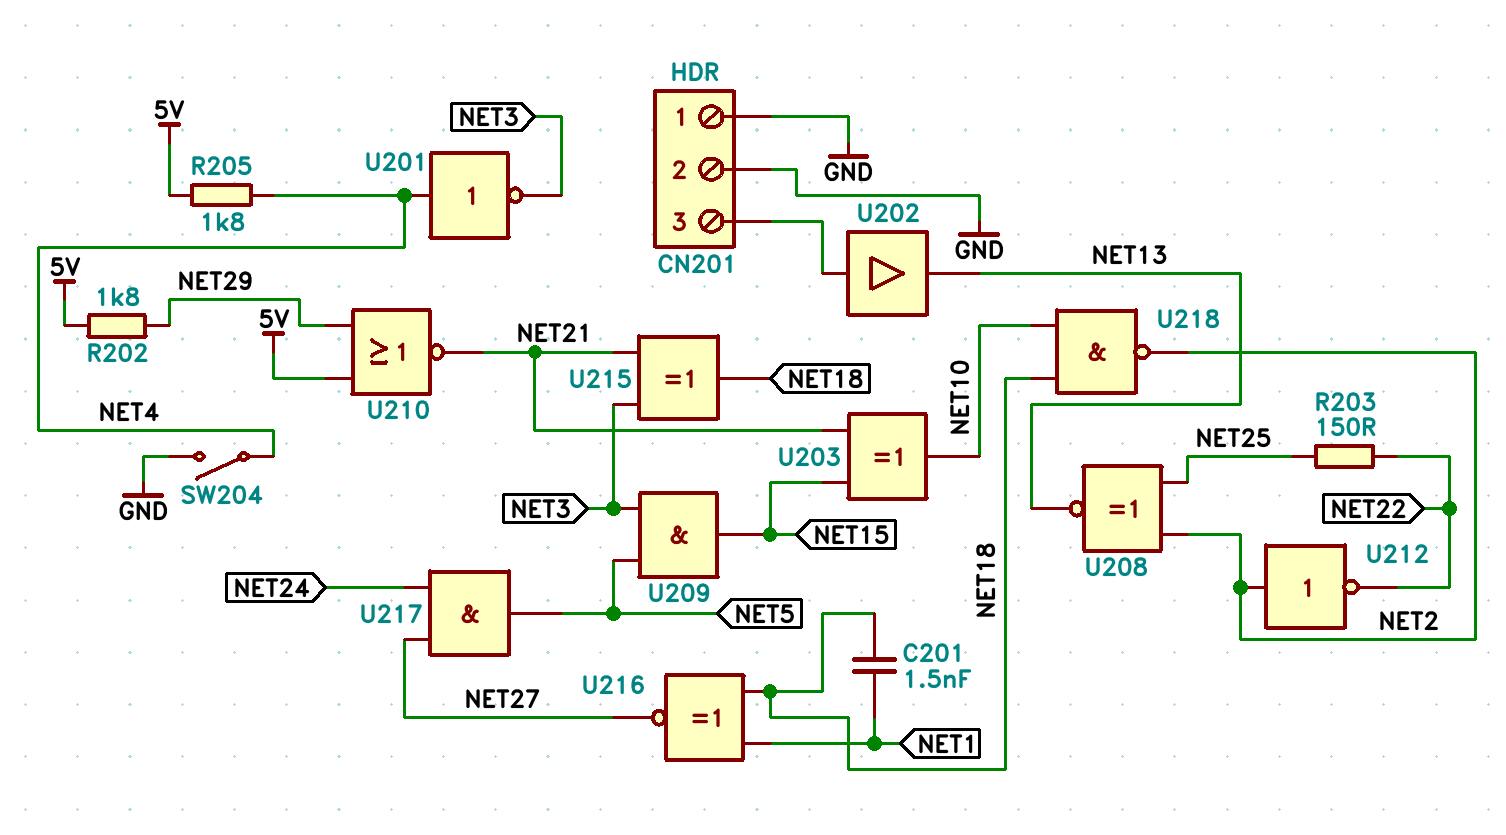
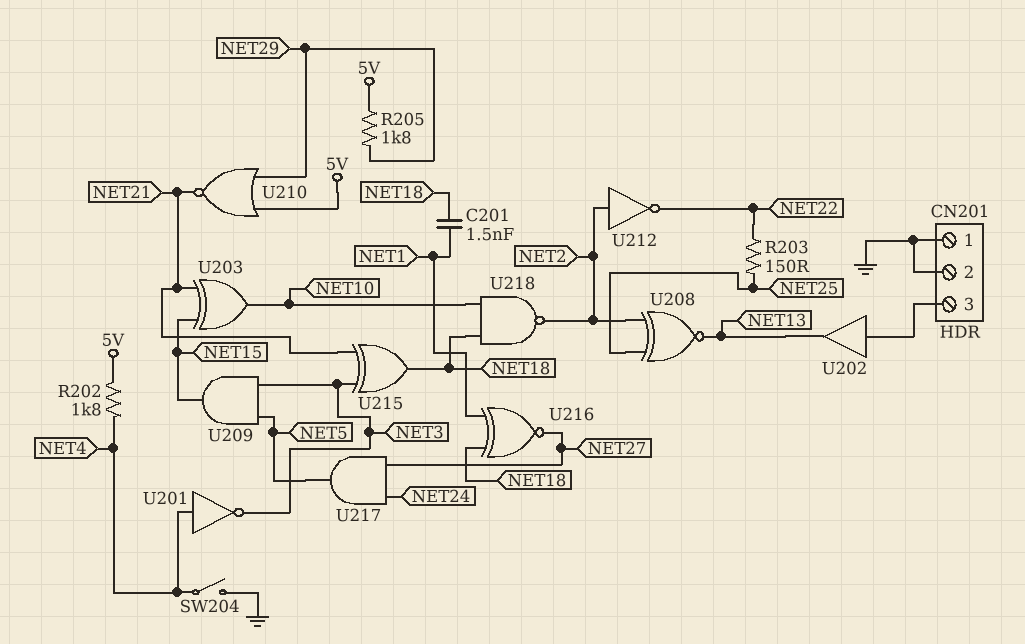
R202: 1.8k (5V, NET29) -> 1.8k (5V, NET4)
R205: 1.8k (5V, NET4) -> 1.8k (5V, NET29)

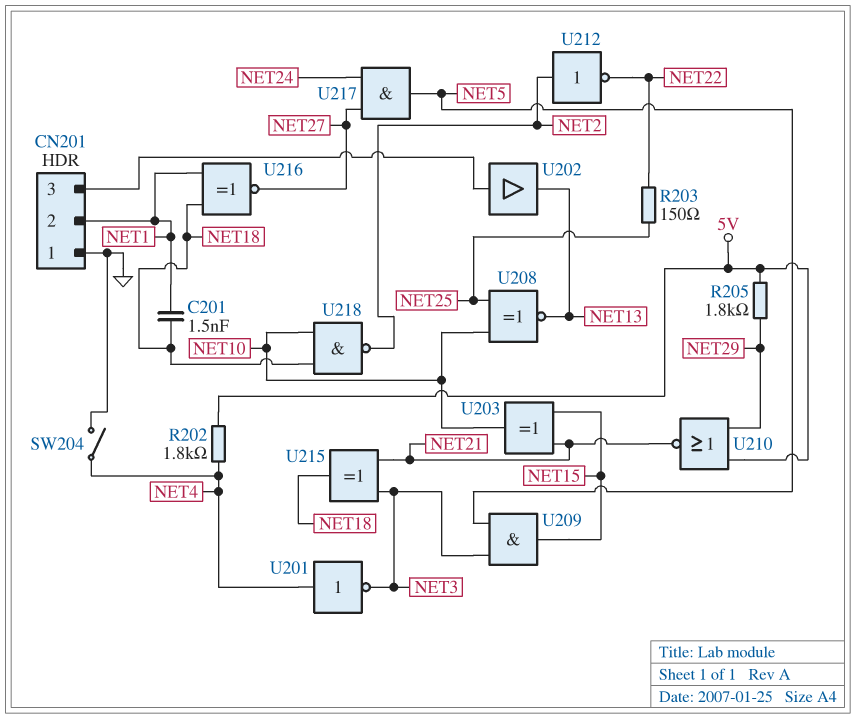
CN201 pin 2: GND -> NET1
U208: XNOR (in NET2, in NET25, out NET13) -> XNOR (in NET10, in NET25, out NET13)

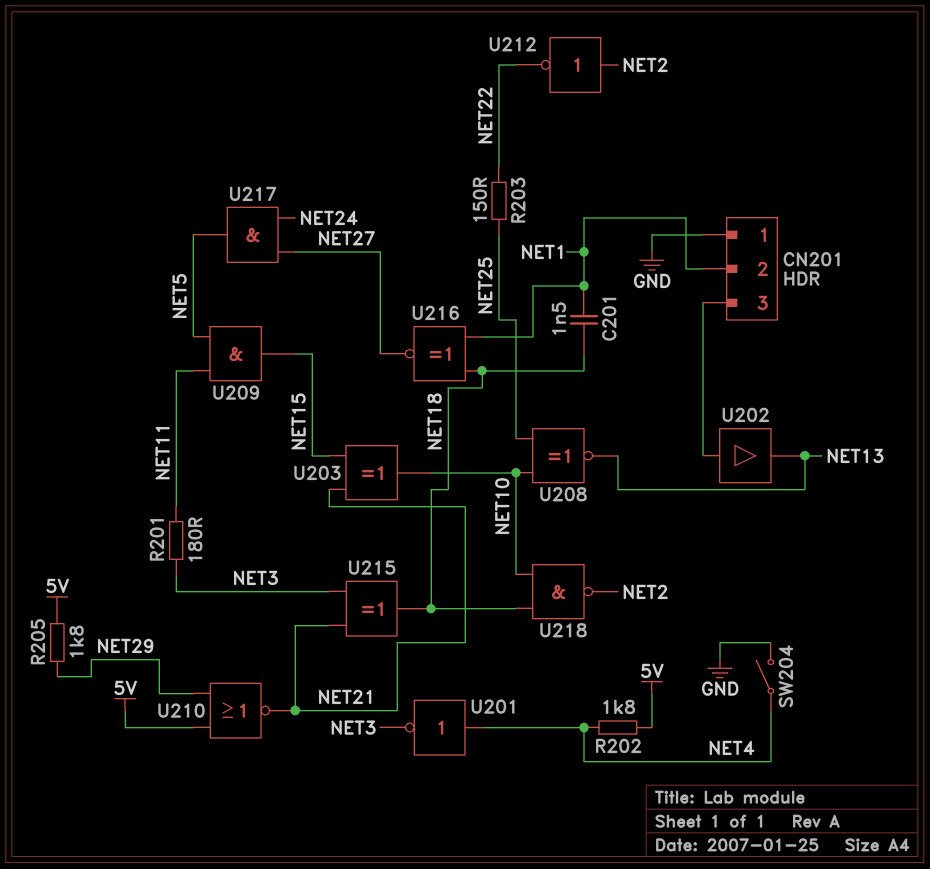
R201: none -> 180 (NET3, NET11)
U209: AND (in NET3, in NET5, out NET15) -> AND (in NET5, in NET11, out NET15)

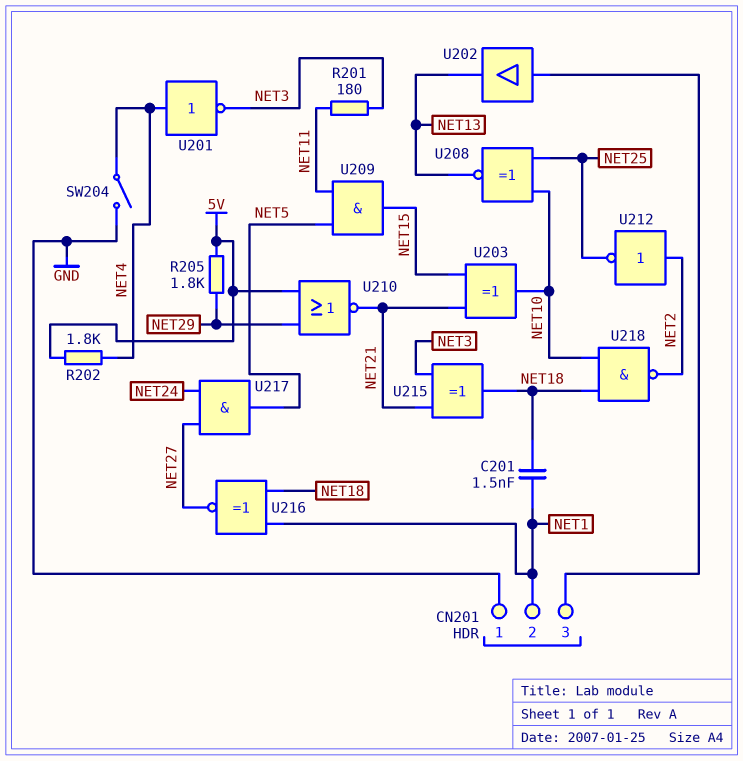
R203: 150 (NET22, NET25) -> none
U212: NOT (in NET2, out NET22) -> NOT (in NET2, out NET25)

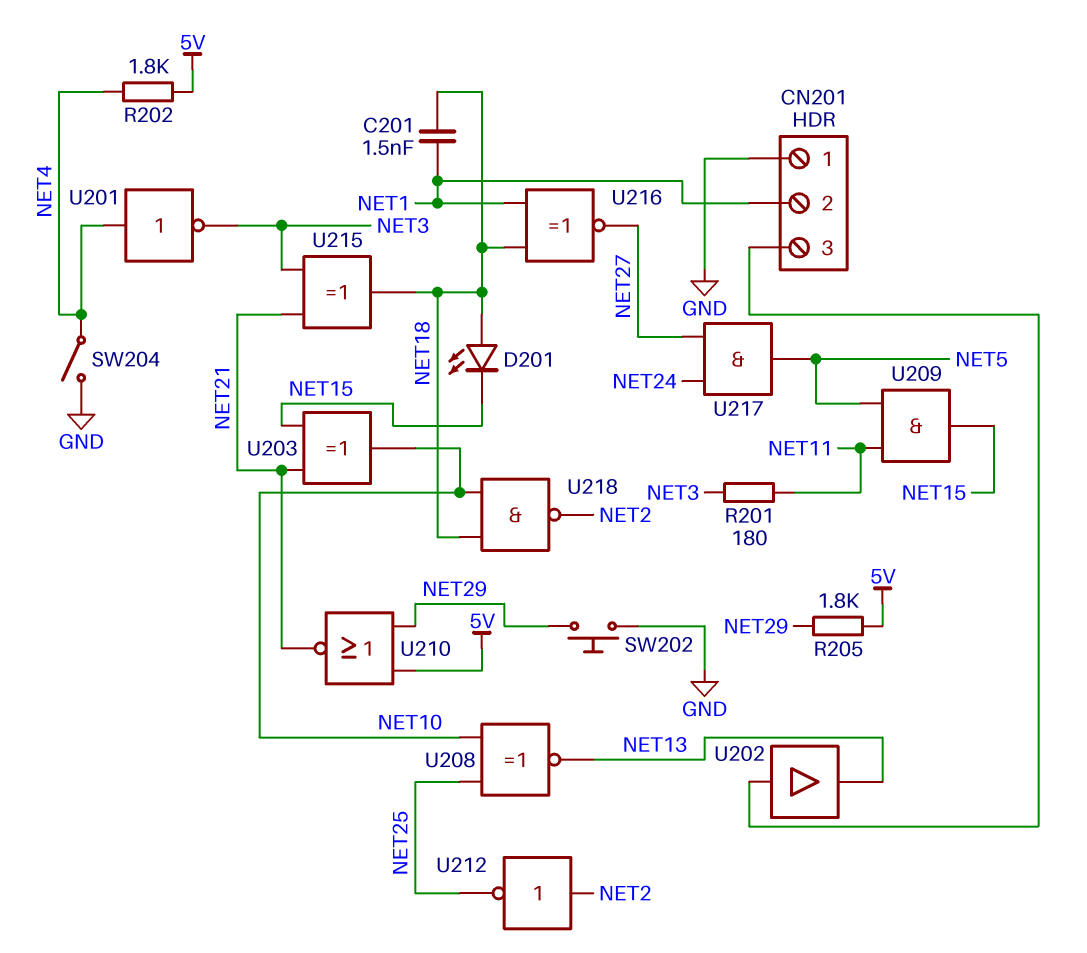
D201: none -> LED (A NET18, K NET15)
SW202: none -> button (GND, NET29)

